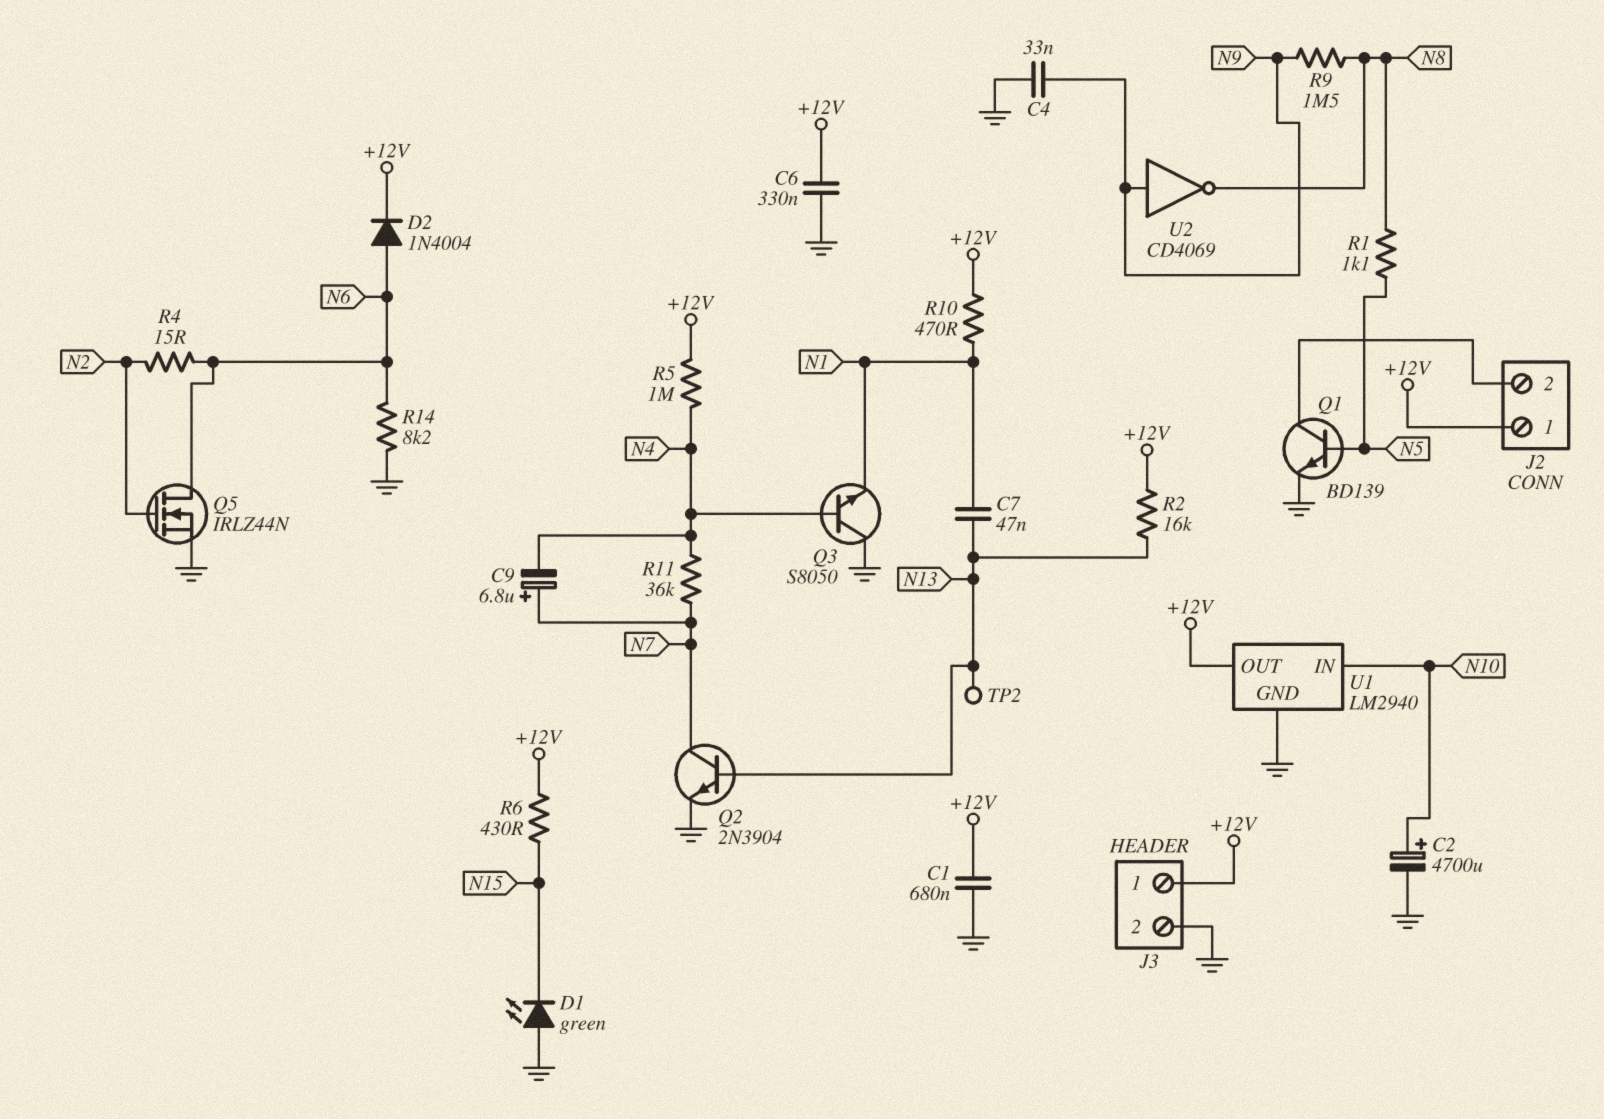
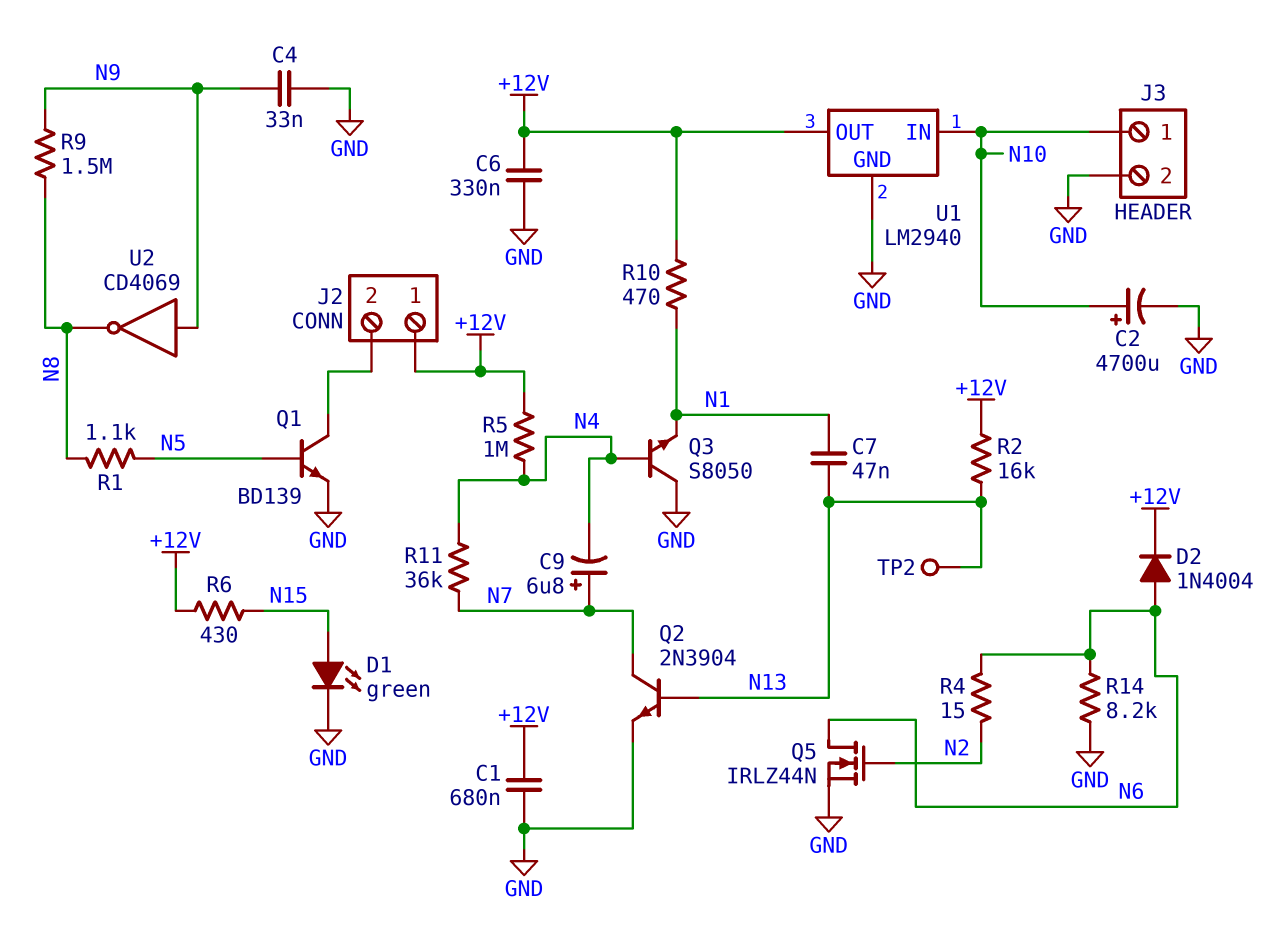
D1: LED green (A GND, K N15) -> LED green (A N15, K GND)
J3 pin 1: +12V -> N10

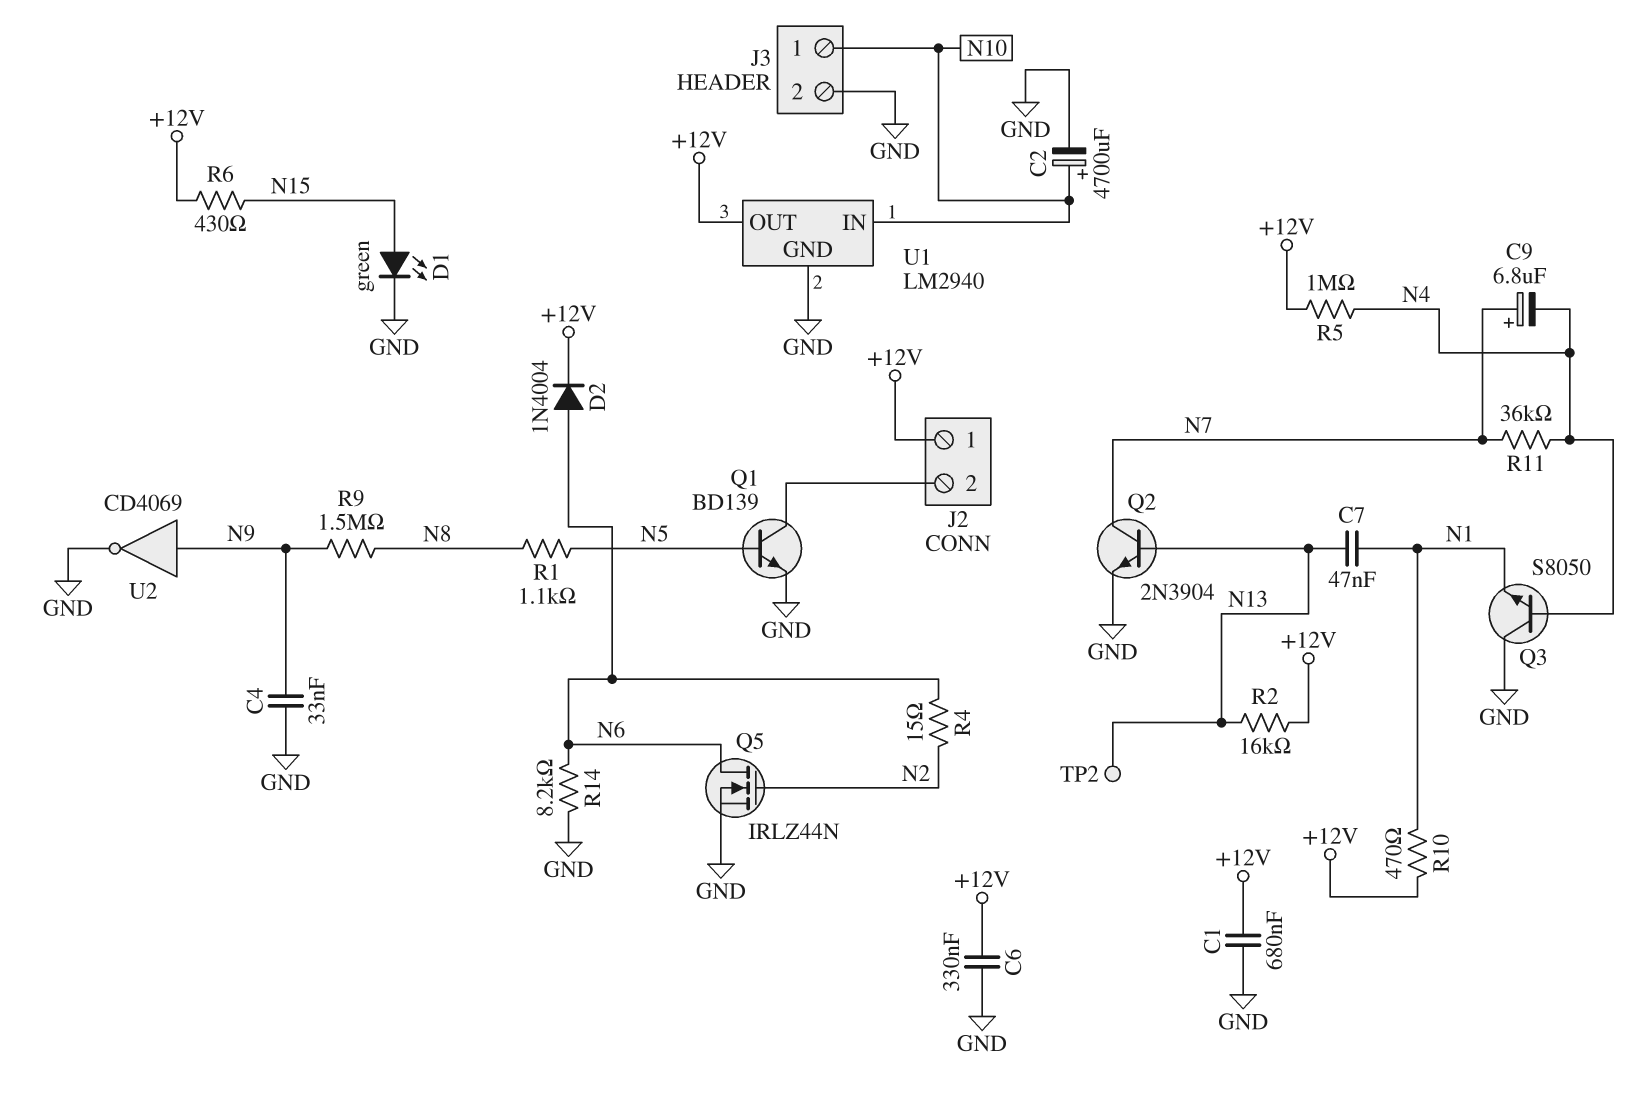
U2: NOT CD4069 (in N9, out N8) -> NOT CD4069 (in N9, out GND)

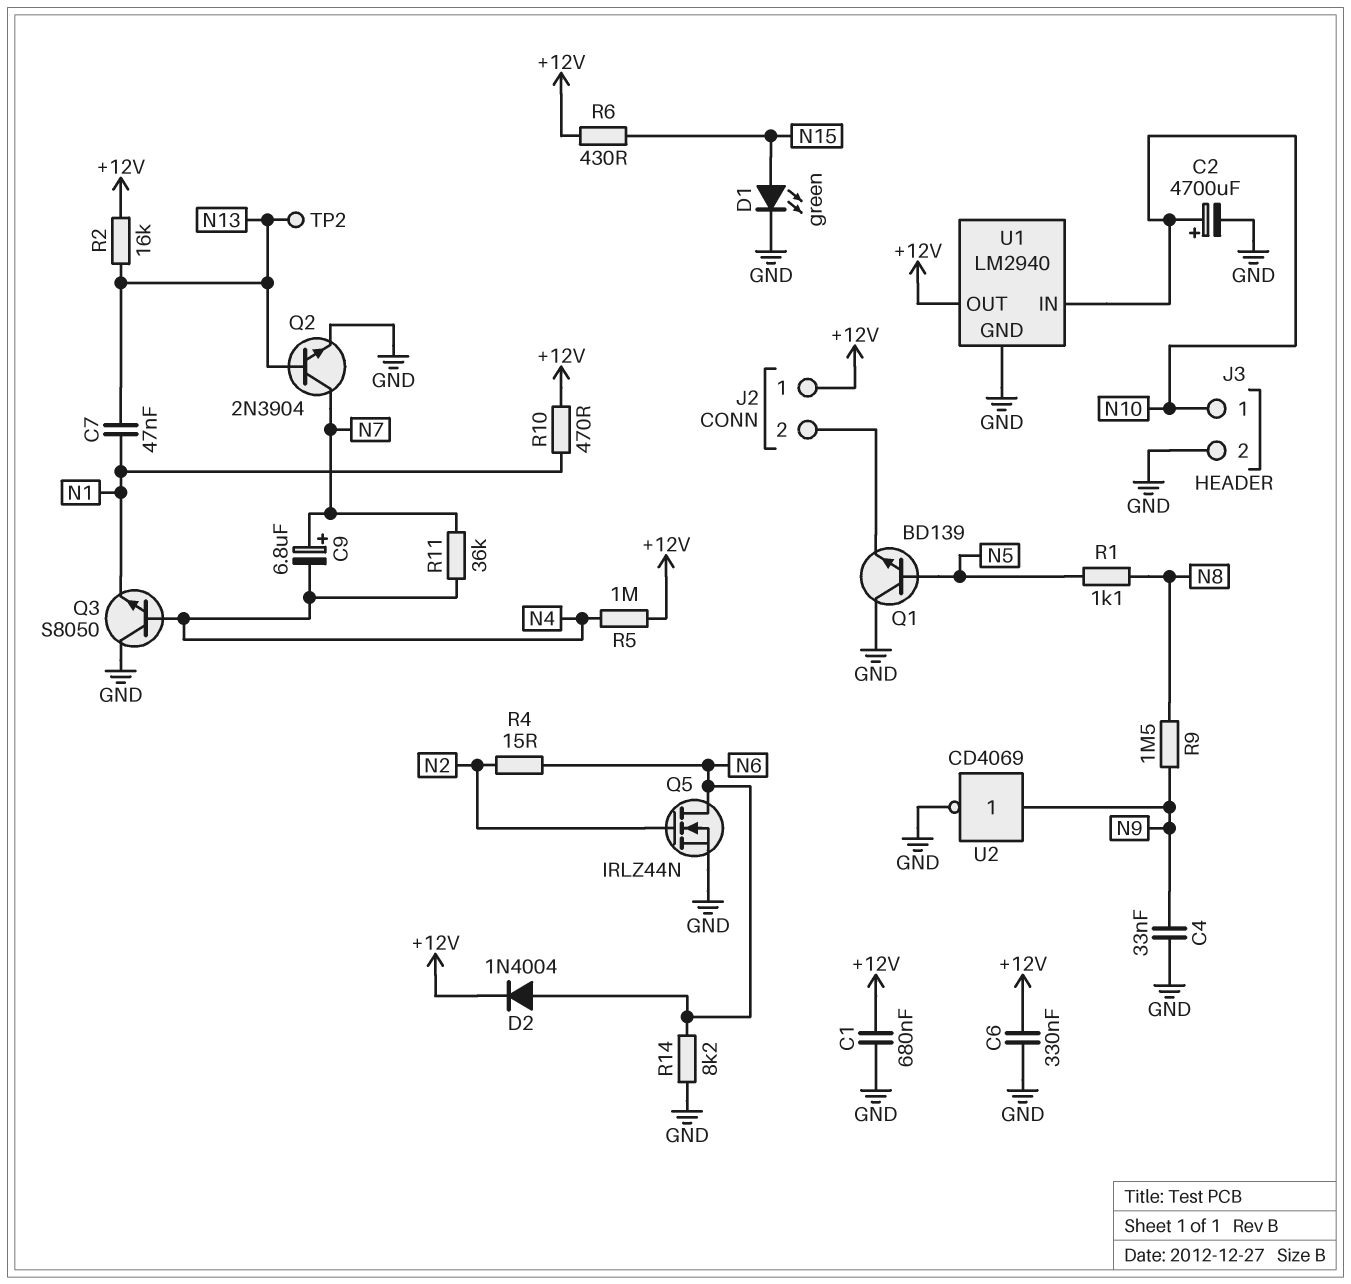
Q1: NPN BD139 (B N5, C J2/2, E GND) -> NPN BD139 (B N5, C GND, E J2/2)

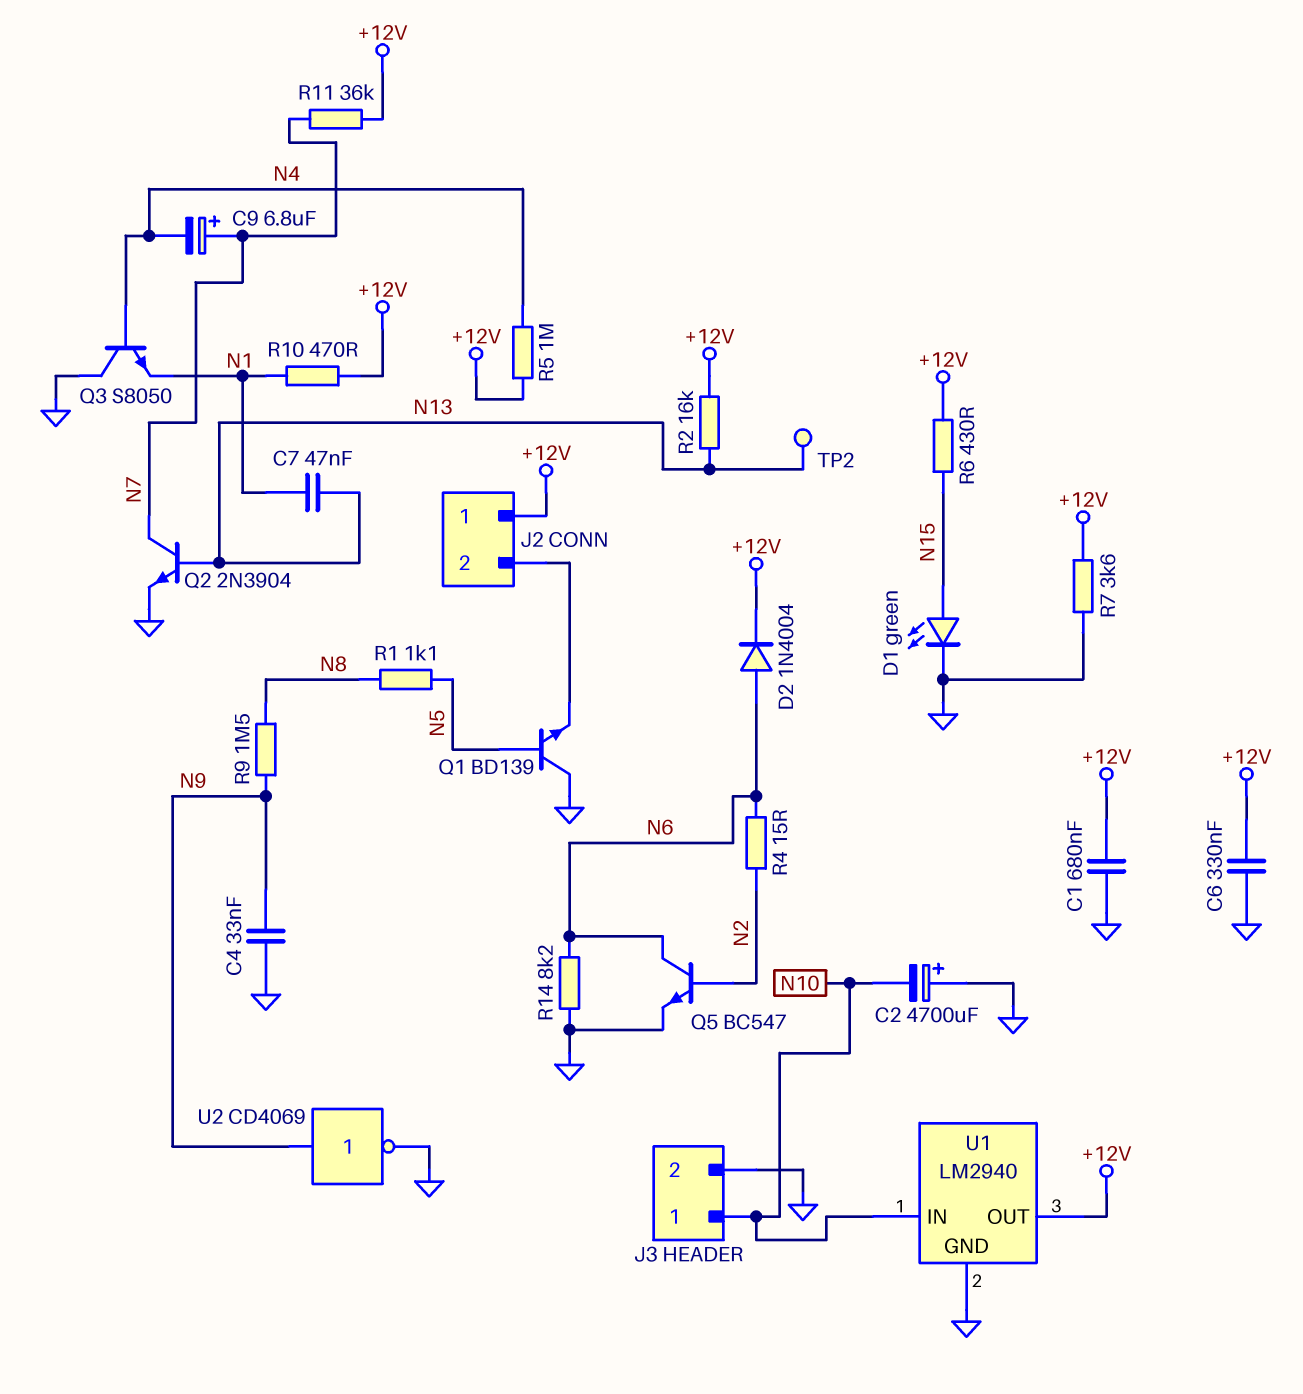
C2: 4700uF (plus N10, minus GND) -> 4700uF (plus GND, minus N10)
Q5: NMOS IRLZ44N (G N2, D N6, S GND) -> NPN BC547 (B N2, C N6, E GND)
R7: none -> 3.6k (+12V, GND)
R11: 36k (N4, N7) -> 36k (+12V, N7)

